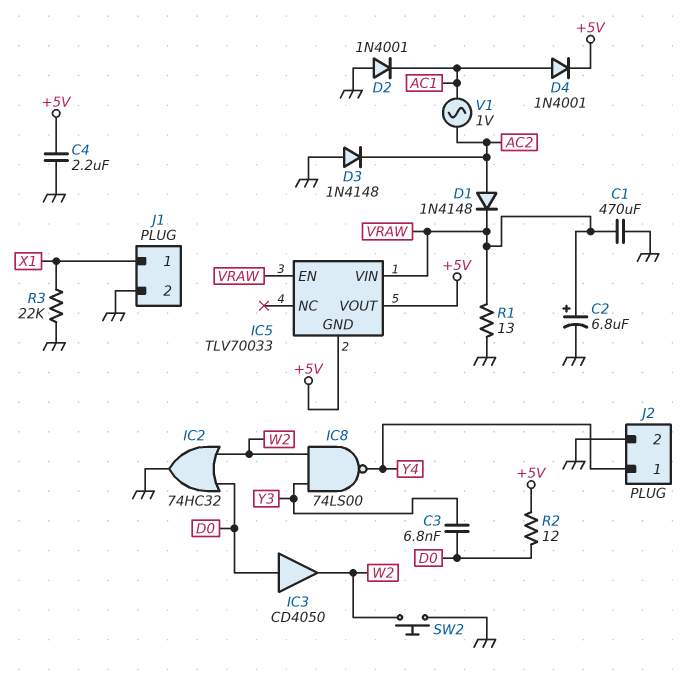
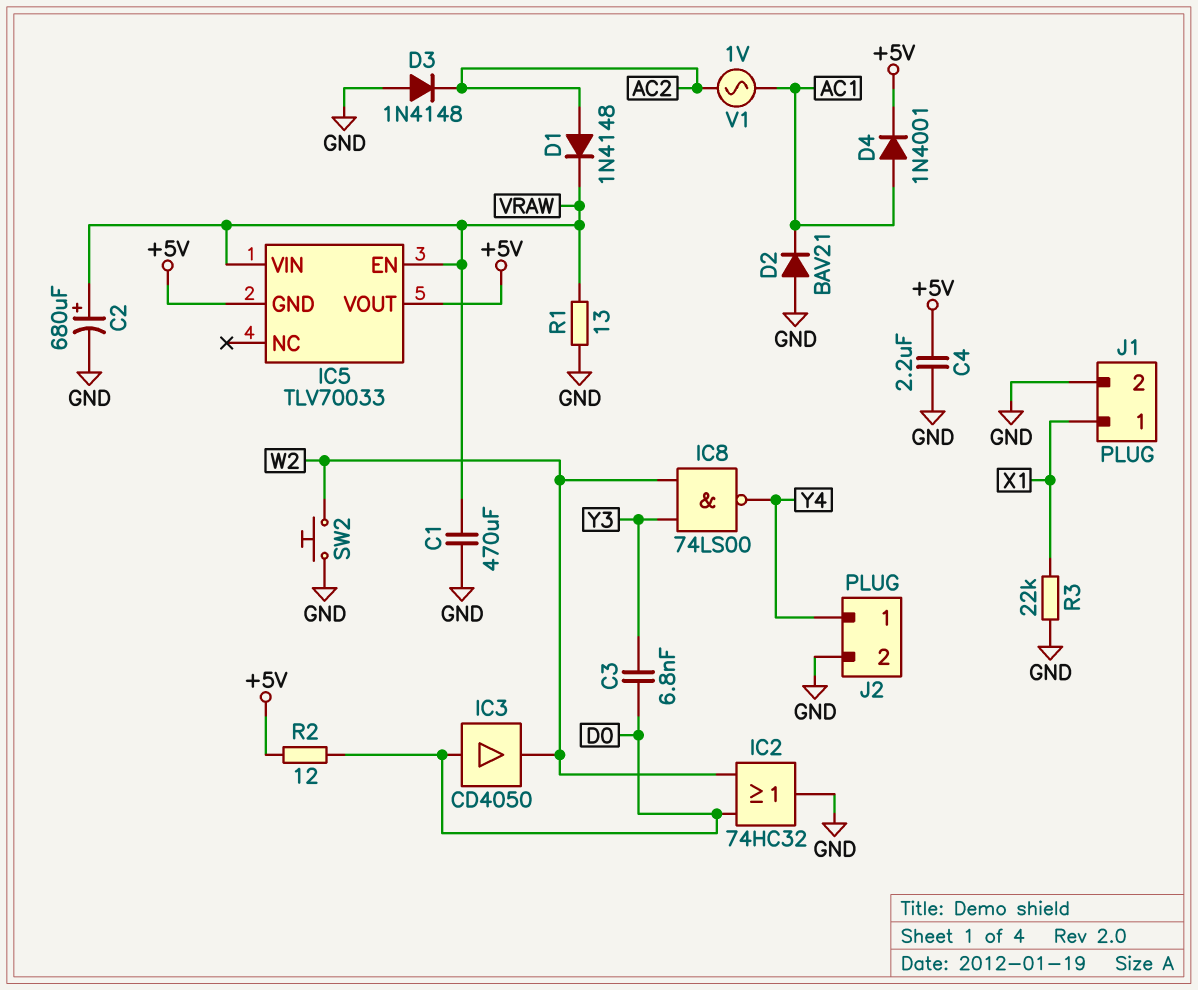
C2: 6.8uF (plus VRAW, minus GND) -> 680uF (plus VRAW, minus GND)
D2: diode 1N4001 (A GND, K AC1) -> diode BAV21 (A GND, K AC1)

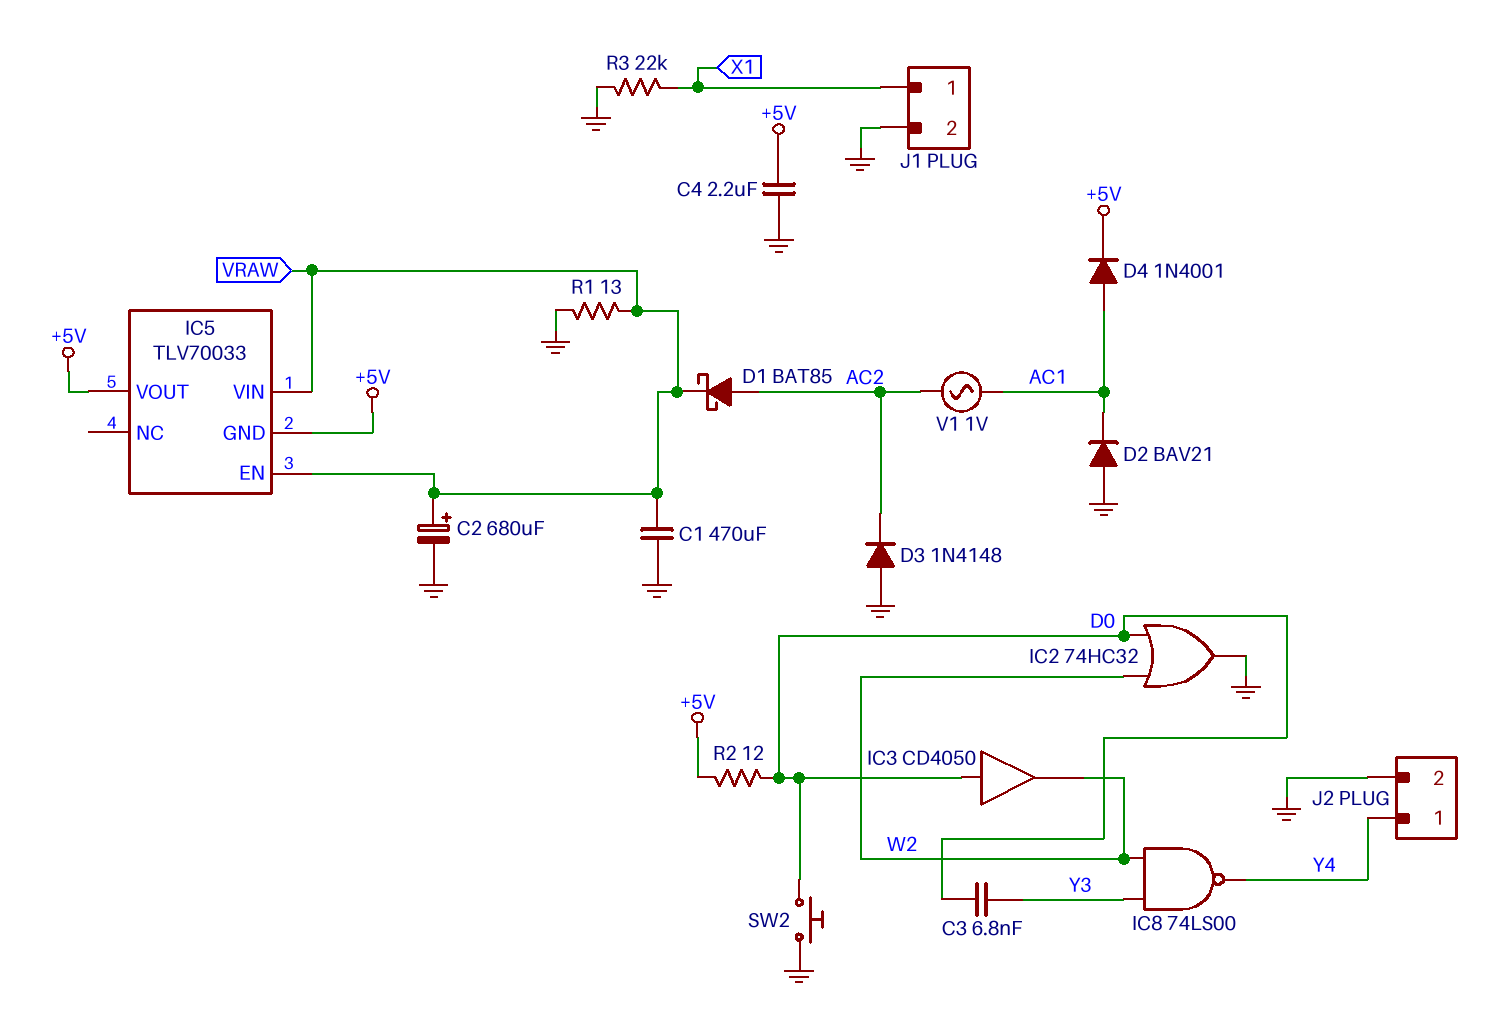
D1: diode 1N4148 (A AC2, K VRAW) -> schottky BAT85 (A AC2, K VRAW)
SW2: button (GND, W2) -> button (D0, GND)

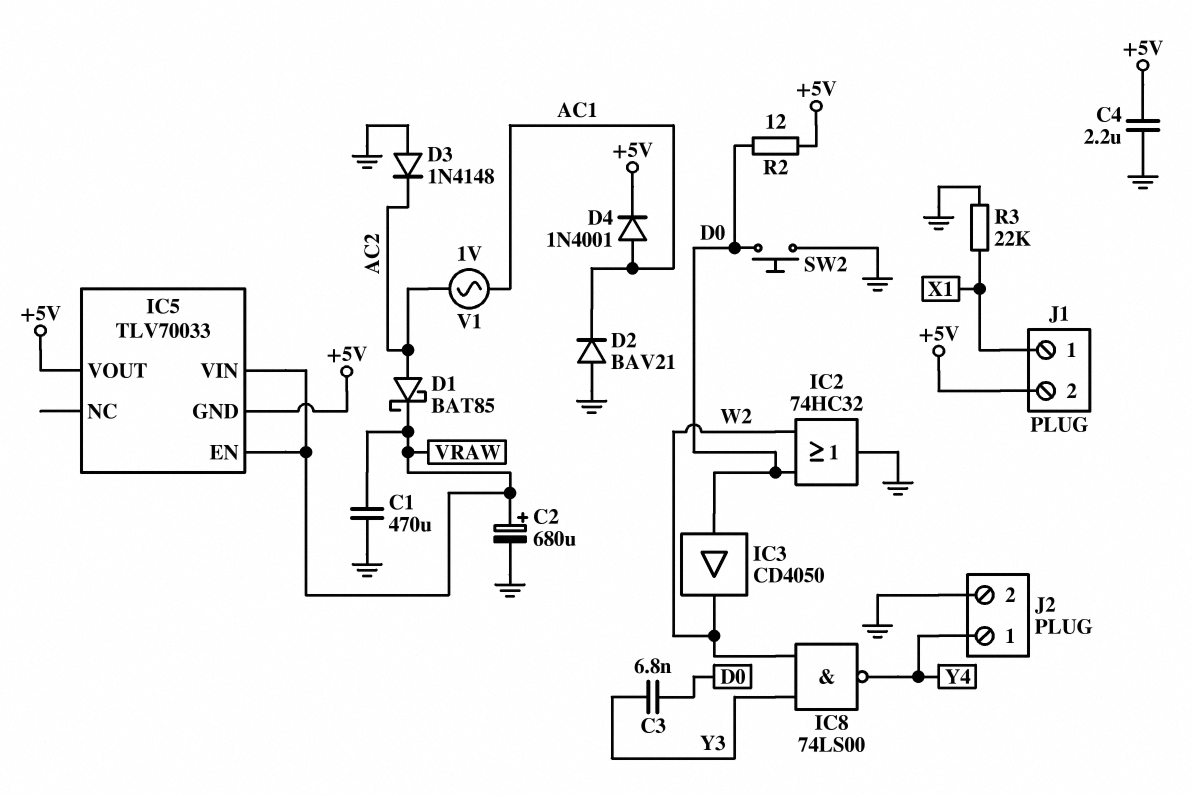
J1 pin 2: GND -> +5V
R1: 13 (GND, VRAW) -> none

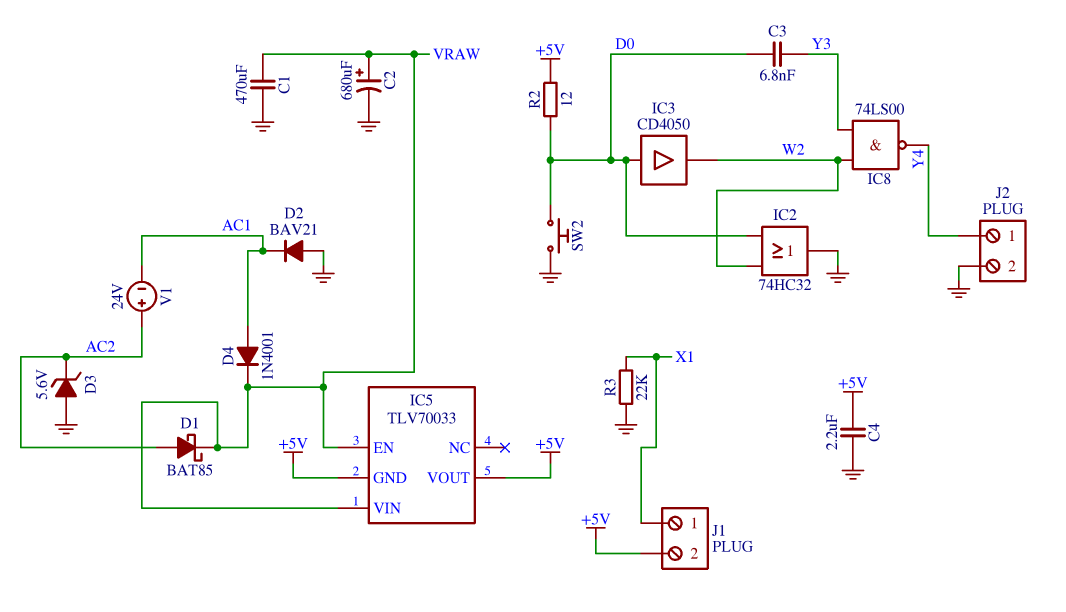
D3: diode 1N4148 (A GND, K AC2) -> zener 5.6V (A GND, K AC2)
D4: diode 1N4001 (A AC1, K +5V) -> diode 1N4001 (A AC1, K VRAW)
V1: AC 1V (AC1, AC2) -> 24V (plus AC2, minus AC1)

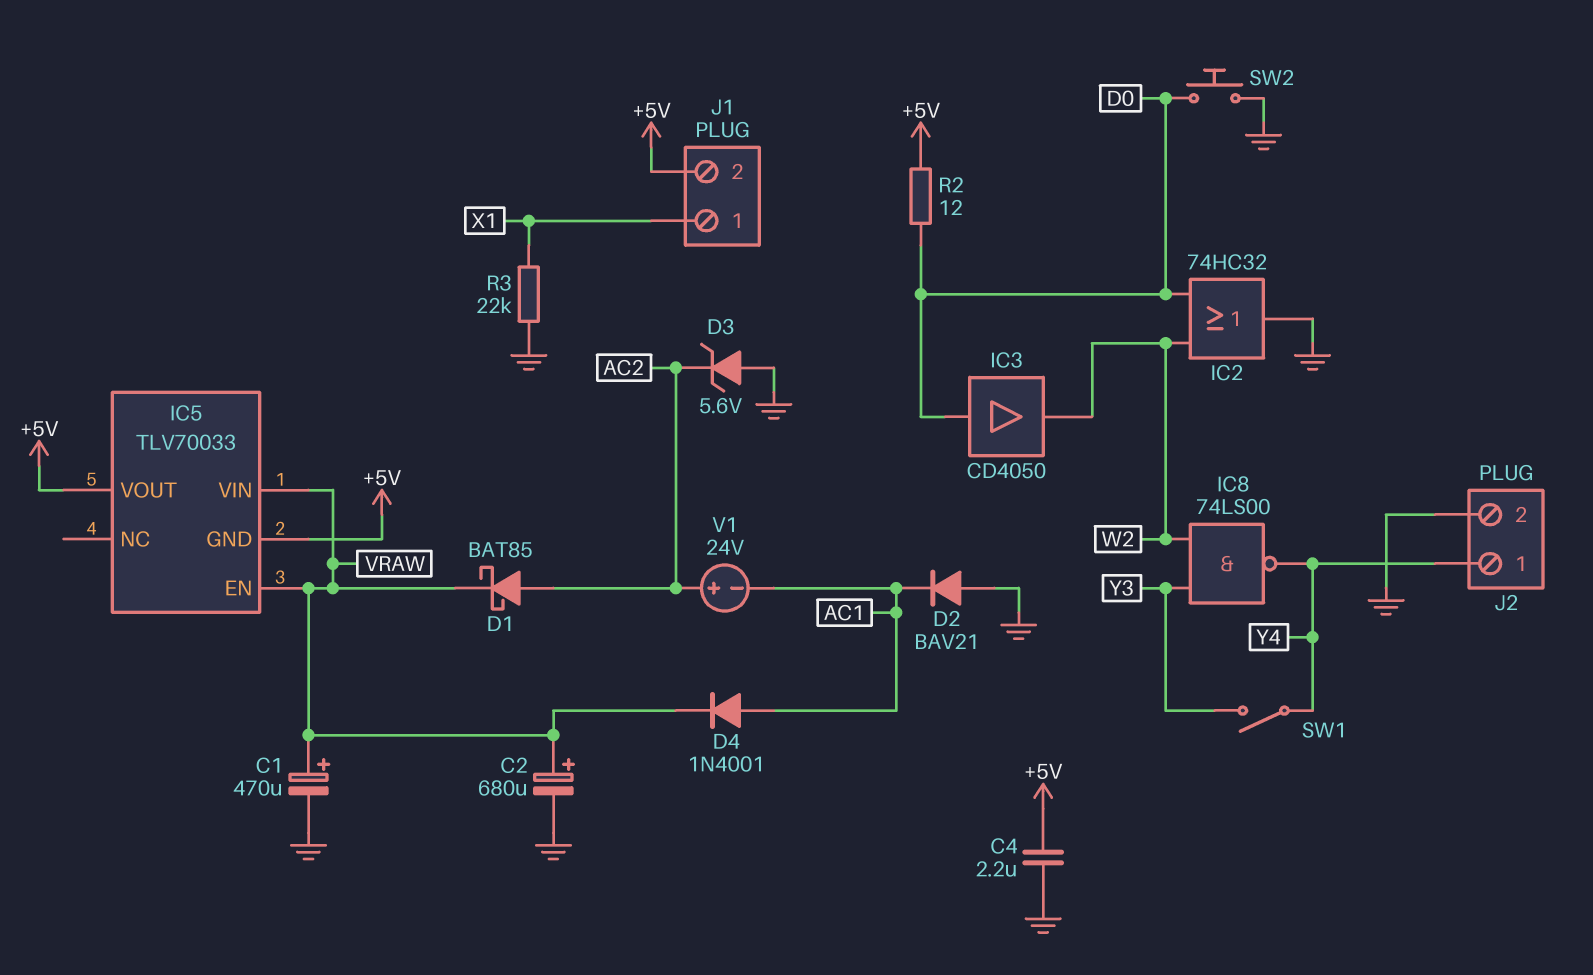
C1: 470uF (GND, VRAW) -> 470uF (plus VRAW, minus GND)
C3: 6.8nF (D0, Y3) -> none
SW1: none -> switch (Y3, Y4)

